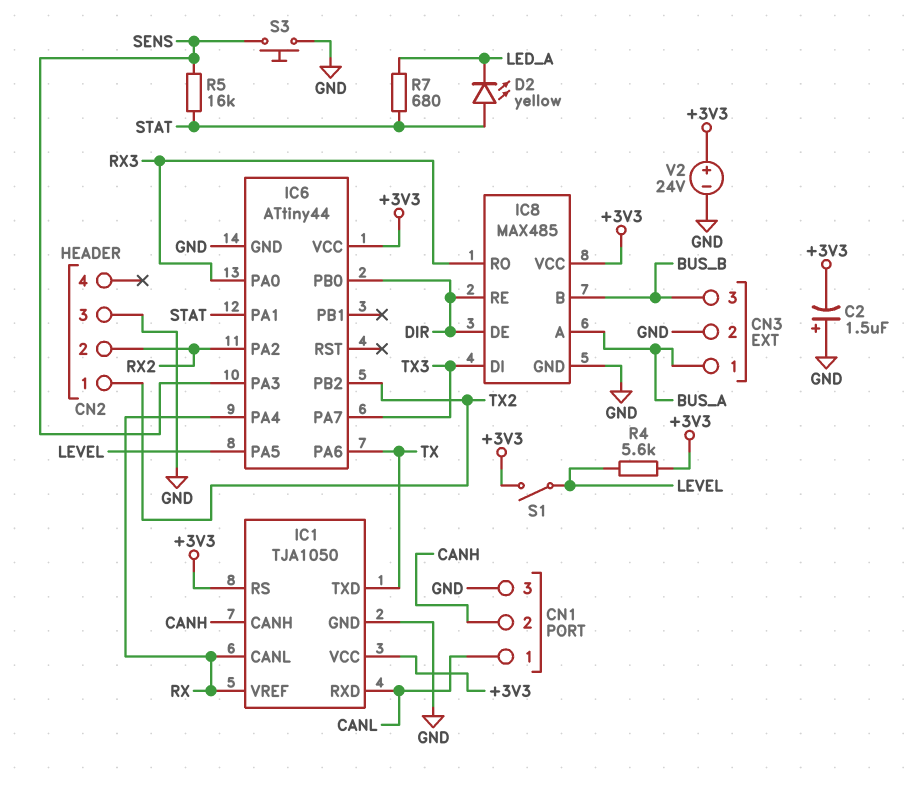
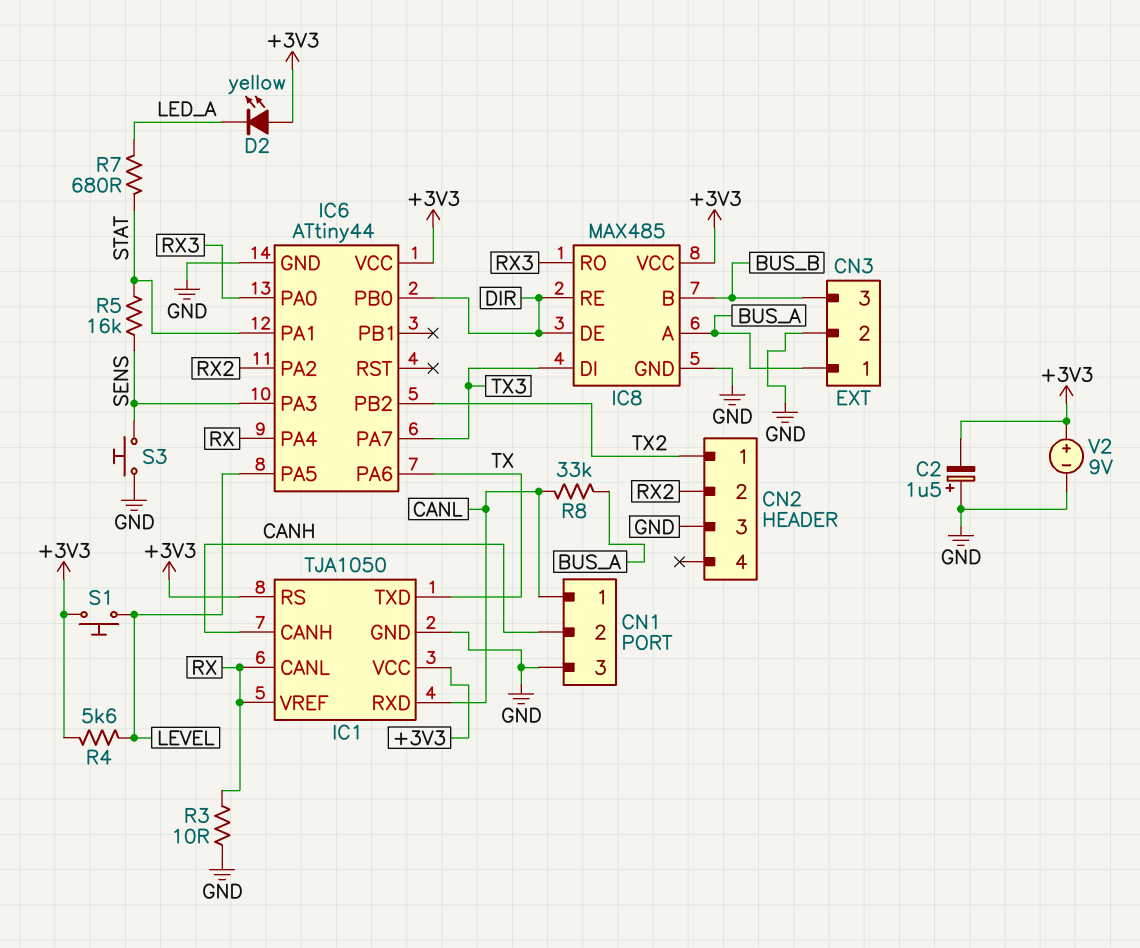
D2: LED yellow (A STAT, K LED_A) -> LED yellow (A +3V3, K LED_A)
R3: none -> 10 (GND, RX)
R8: none -> 33k (BUS_A, CANL)
S1: switch (+3V3, LEVEL) -> button (+3V3, LEVEL)
V2: 24V (plus +3V3, minus GND) -> 9V (plus +3V3, minus GND)

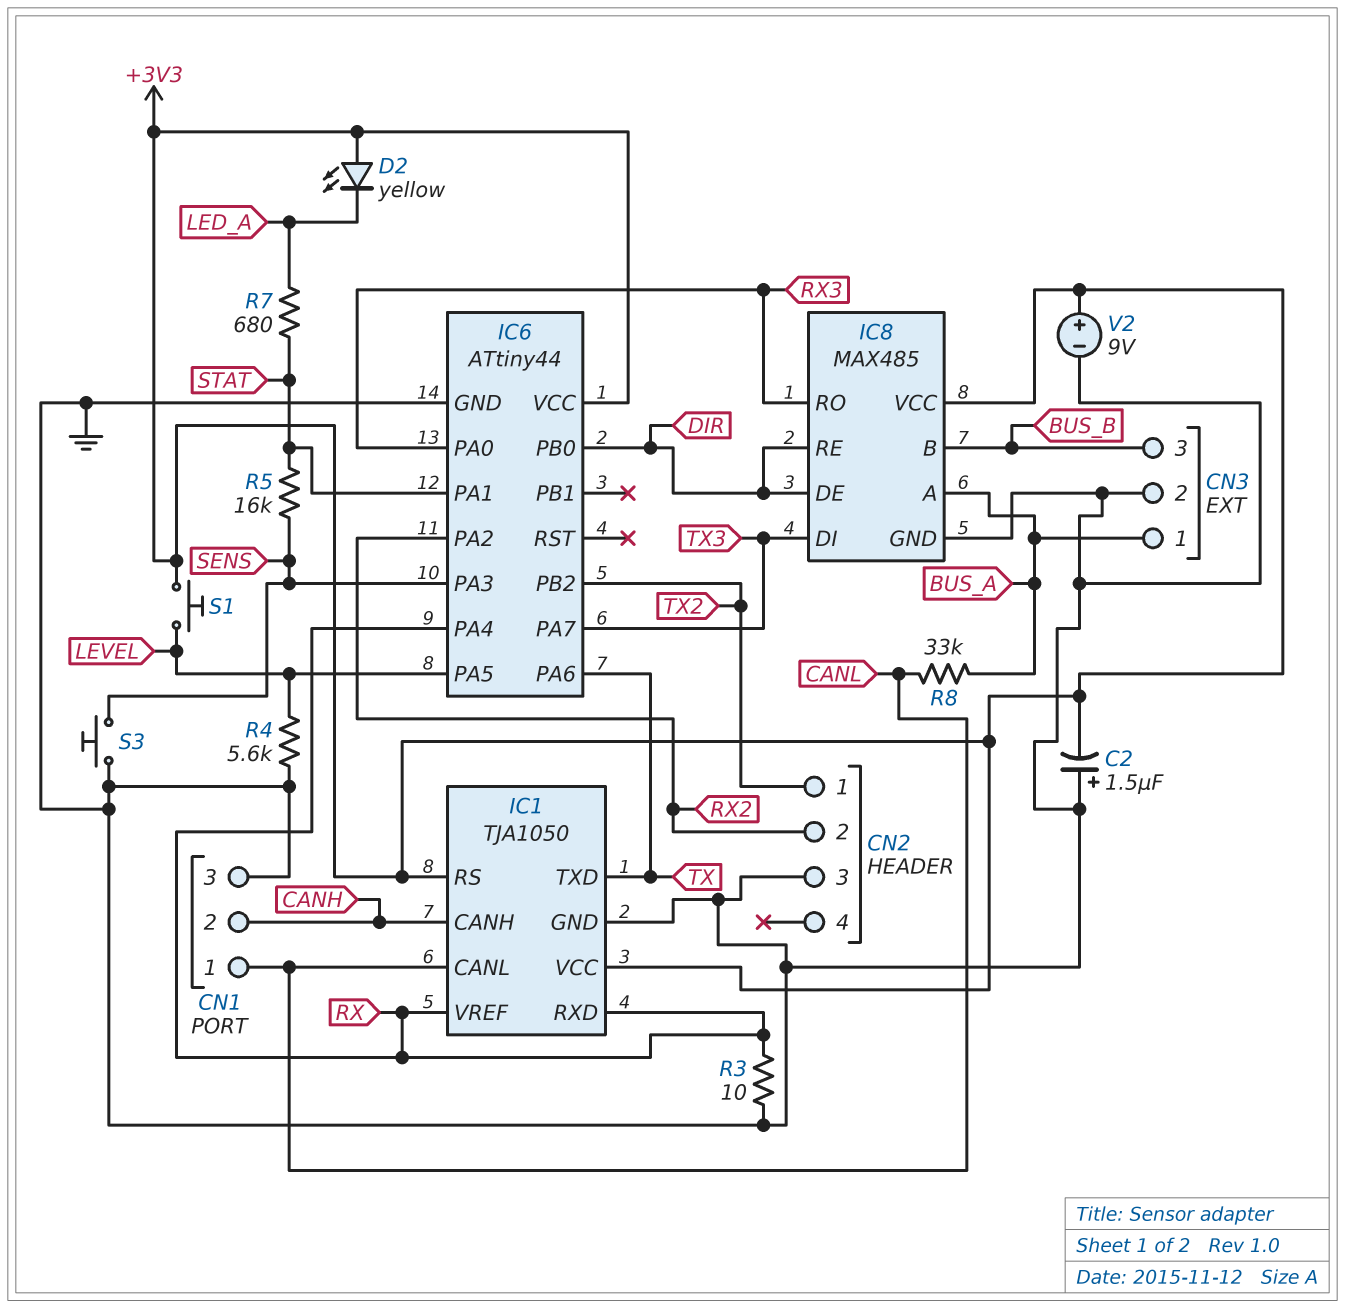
IC1 pin CANL: RX -> CANL
IC1 pin RXD: CANL -> RX
R4: 5.6k (+3V3, LEVEL) -> 5.6k (GND, LEVEL)

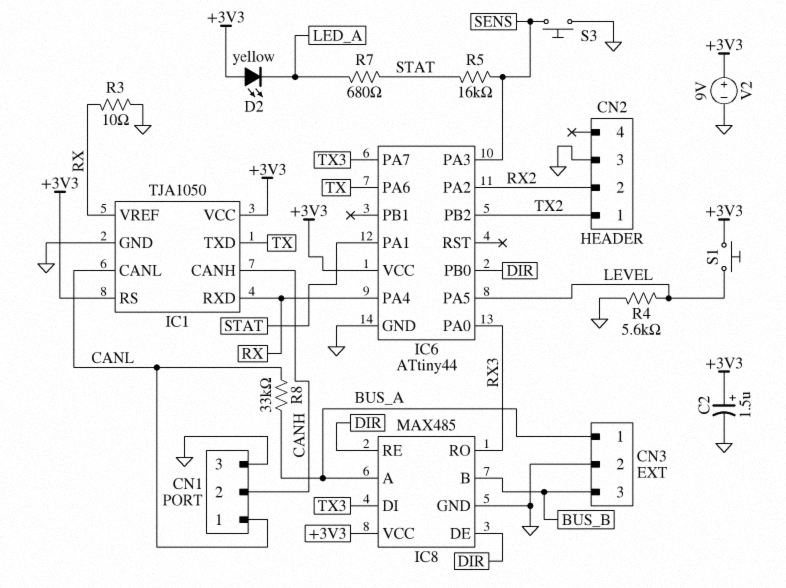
C2: 1.5uF (plus GND, minus +3V3) -> 1.5uF (plus +3V3, minus GND)

